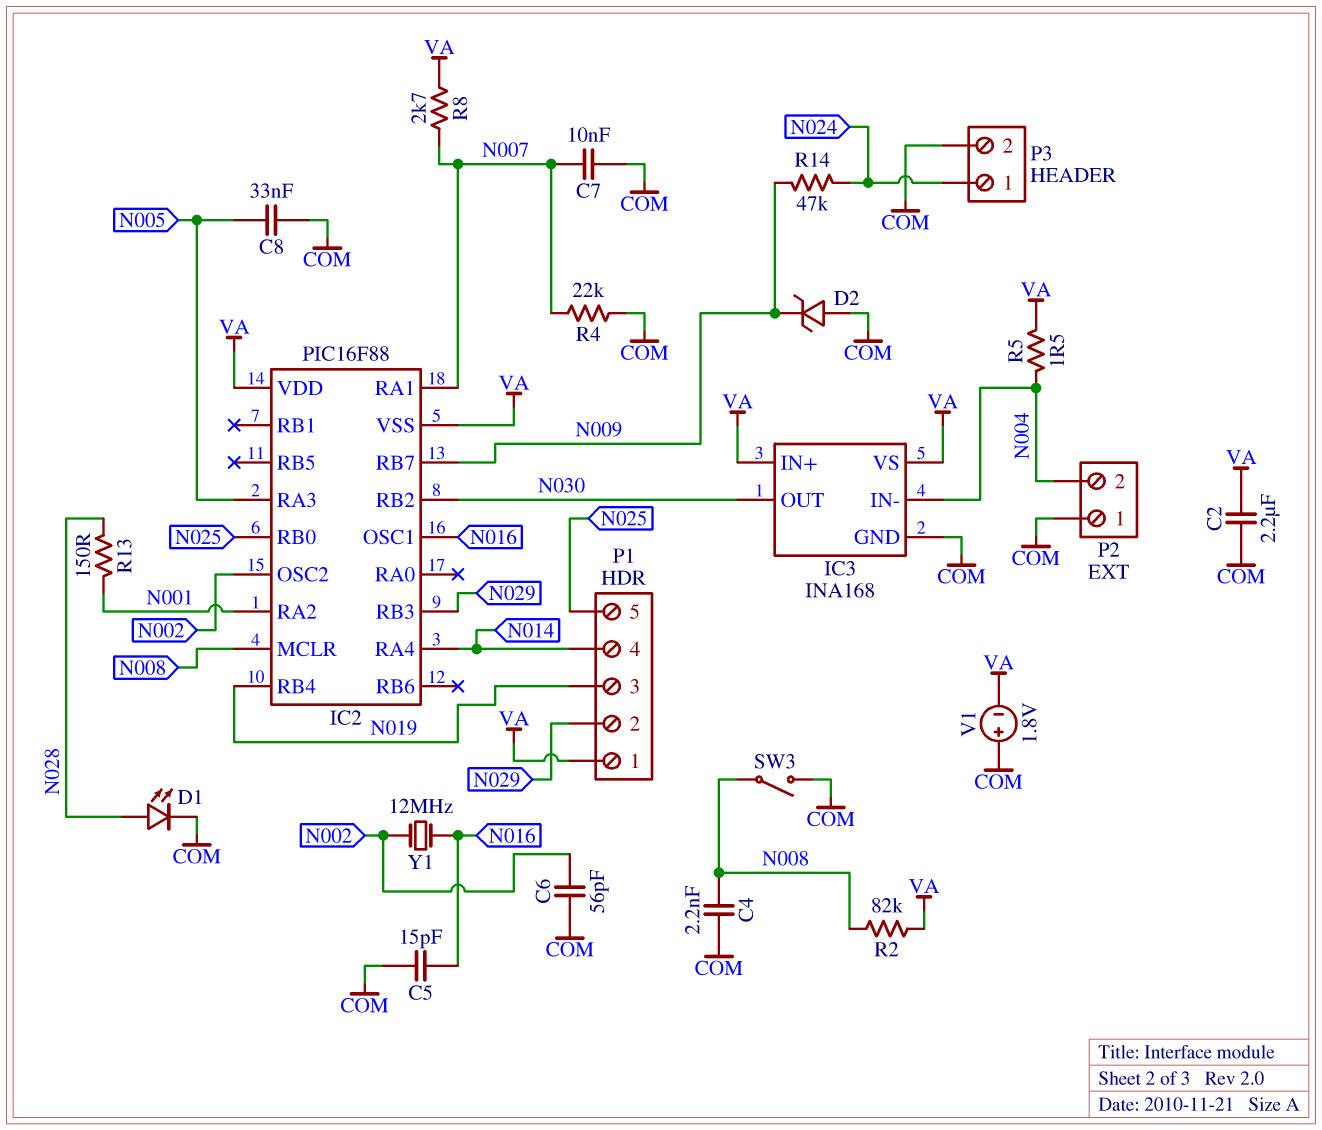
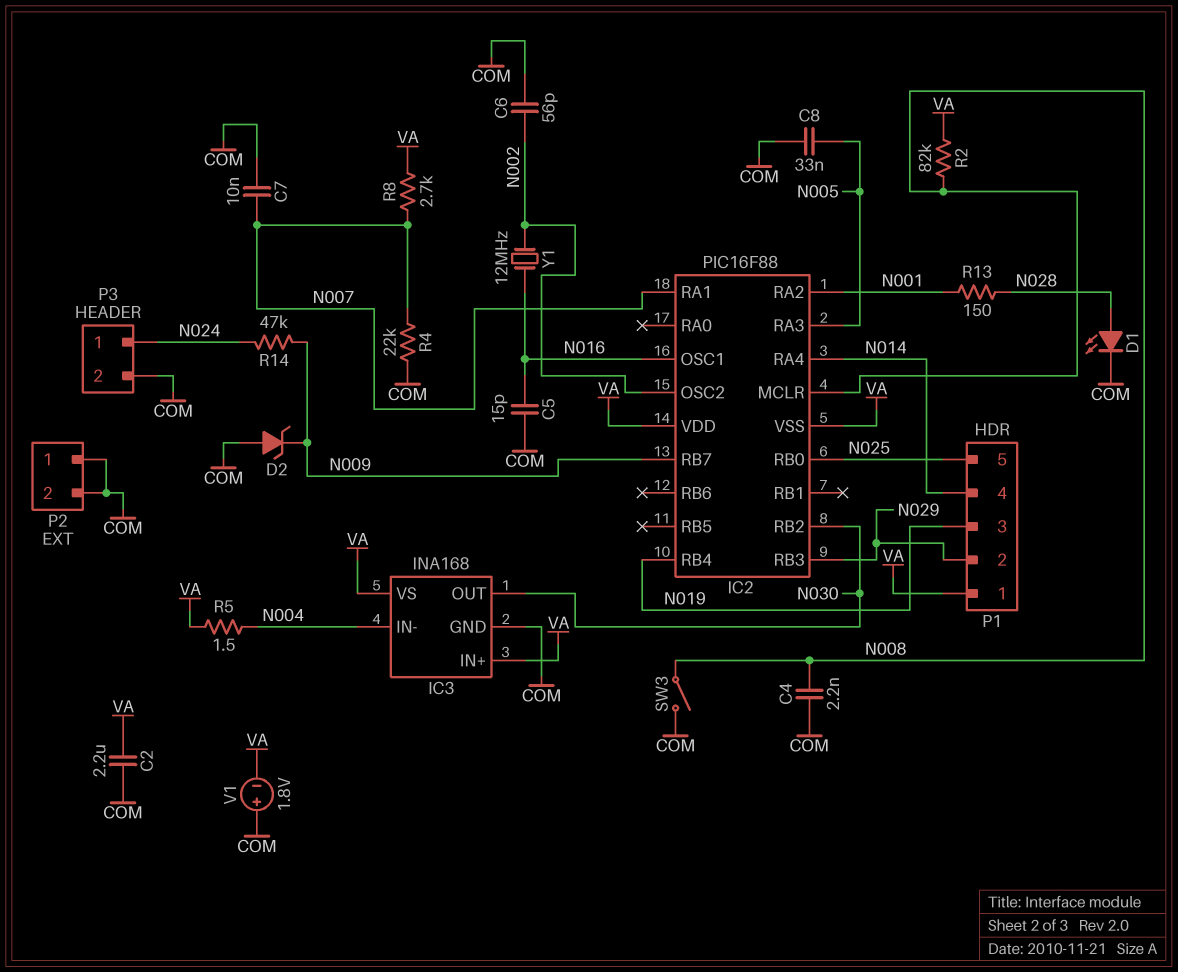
P2 pin 2: N004 -> COM

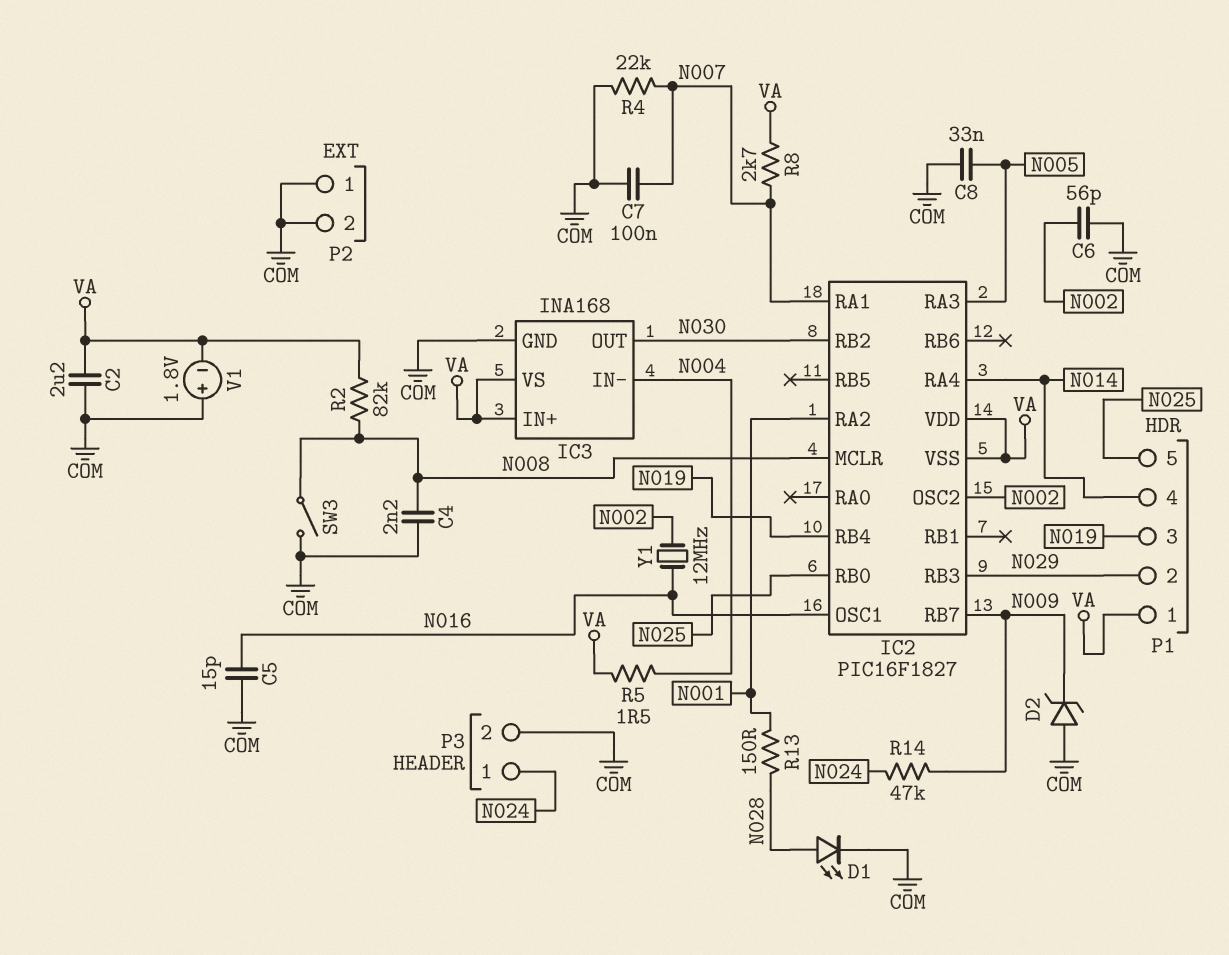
C7: 10nF (COM, N007) -> 100nF (COM, N007)
IC2: PIC16F88 -> PIC16F1827

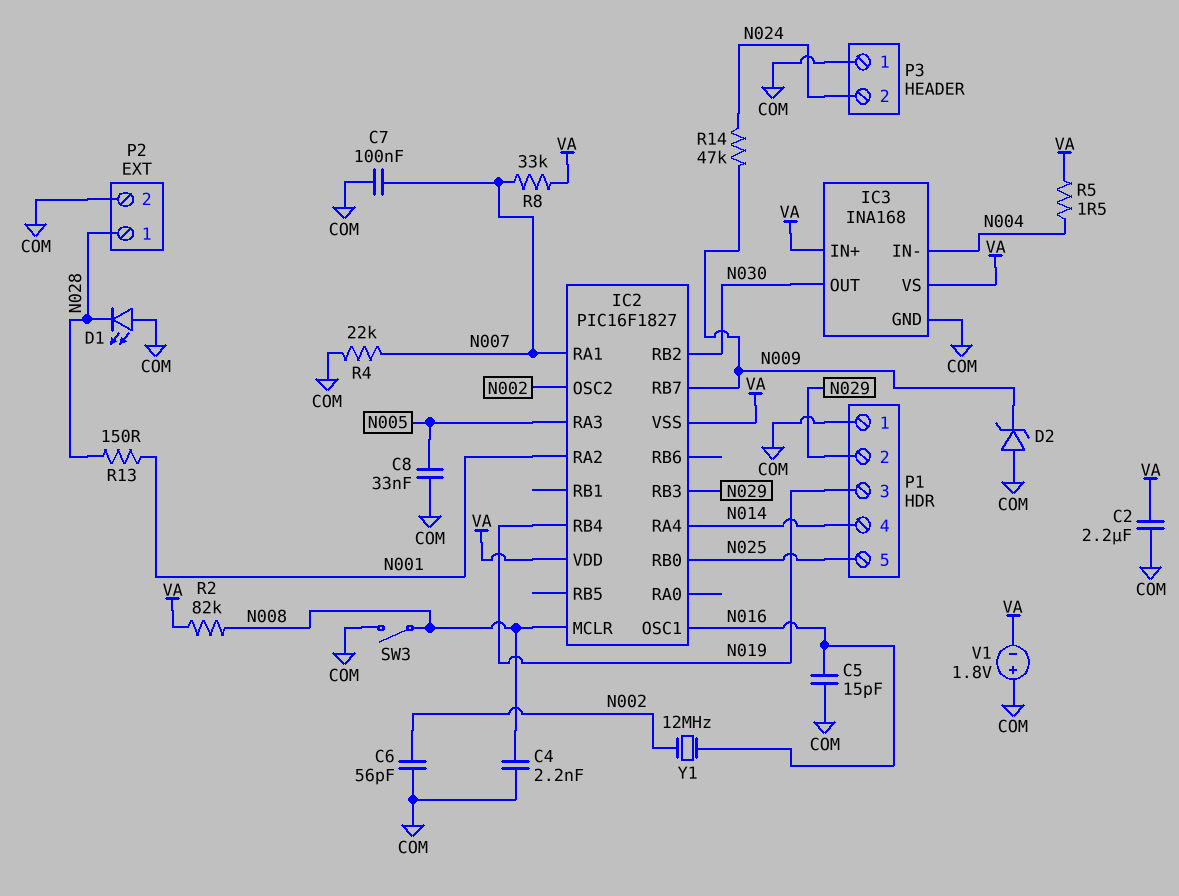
D1: LED (A N028, K COM) -> LED (A COM, K N028)
P1 pin 1: VA -> COM
P2 pin 1: COM -> N028
P3 pin 1: N024 -> COM
P3 pin 2: COM -> N024
R8: 2.7k (N007, VA) -> 33k (N007, VA)

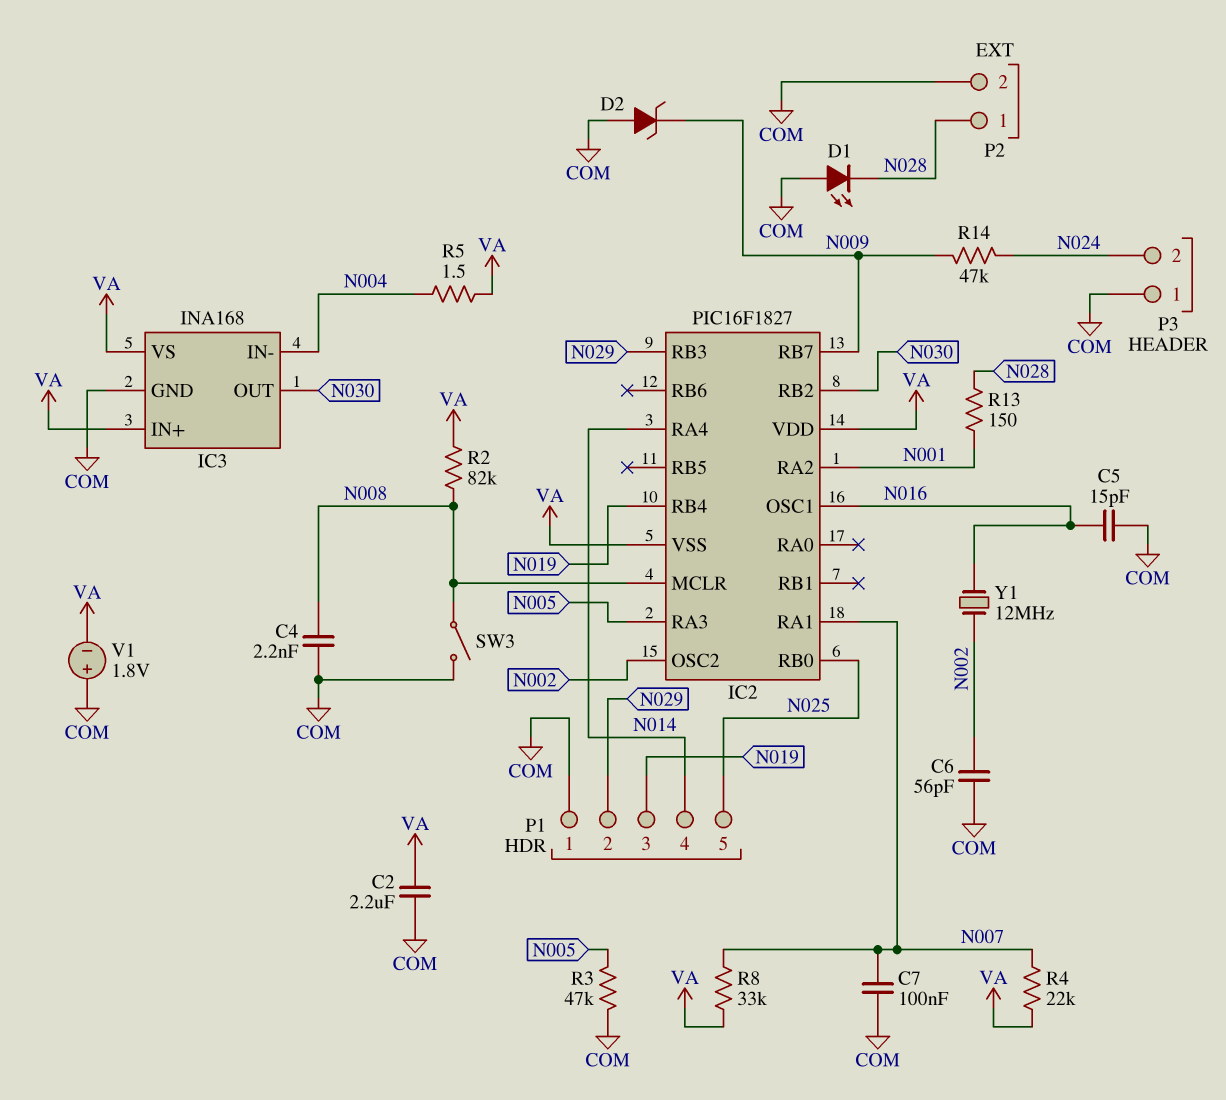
C8: 33nF (COM, N005) -> none
R3: none -> 47k (COM, N005)
R4: 22k (COM, N007) -> 22k (N007, VA)

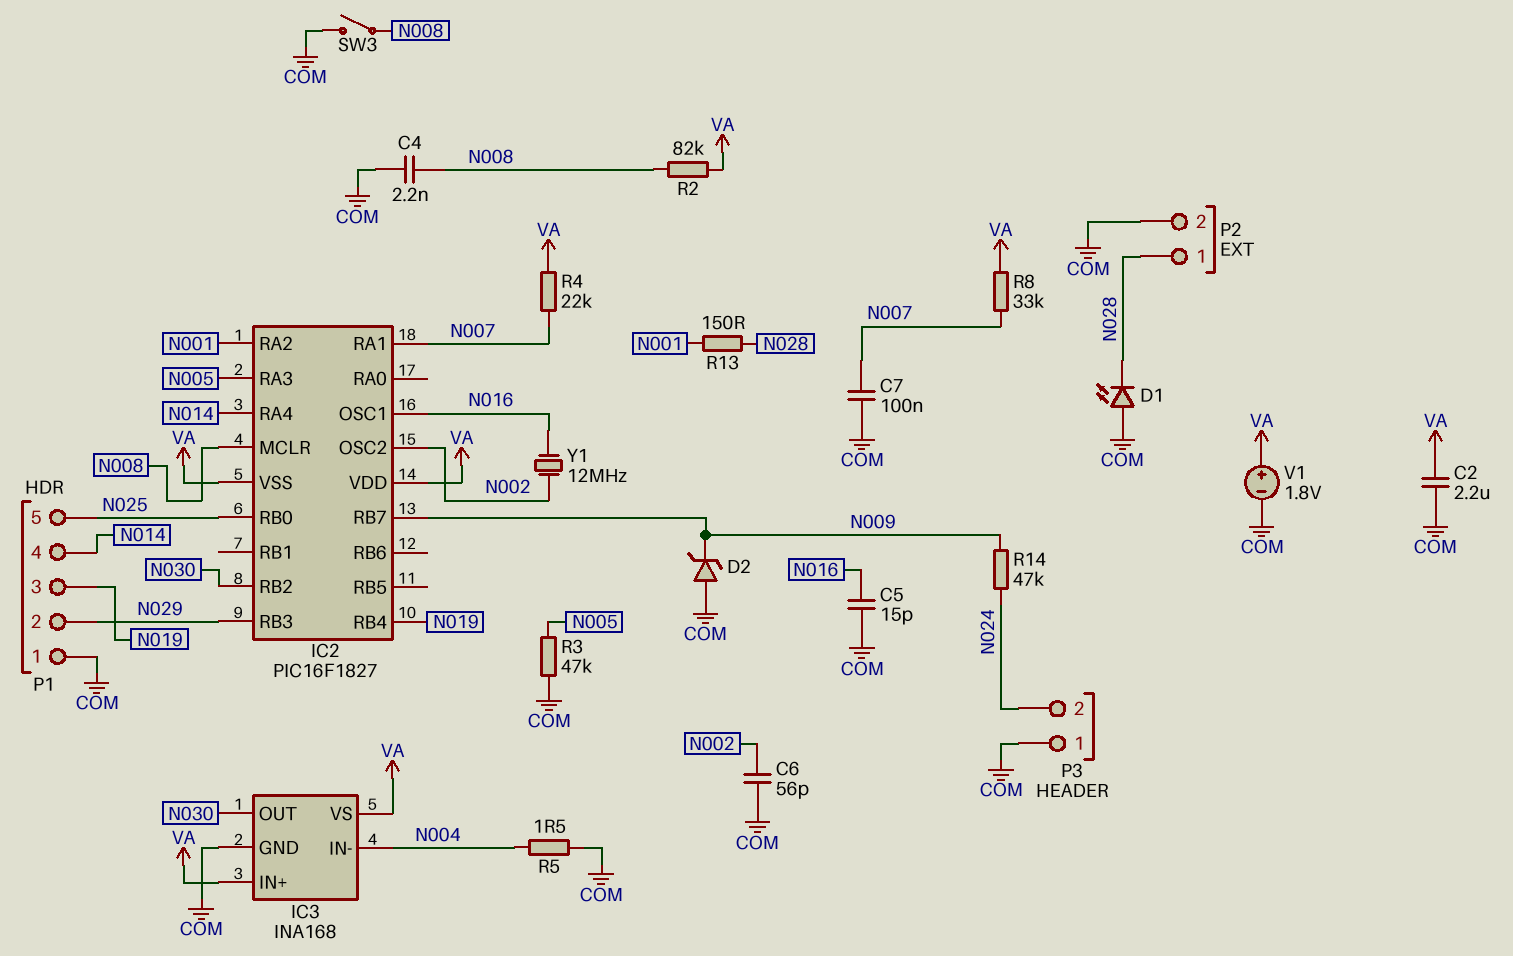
R5: 1.5 (N004, VA) -> 1.5 (COM, N004)
V1: 1.8V (plus COM, minus VA) -> 1.8V (plus VA, minus COM)

